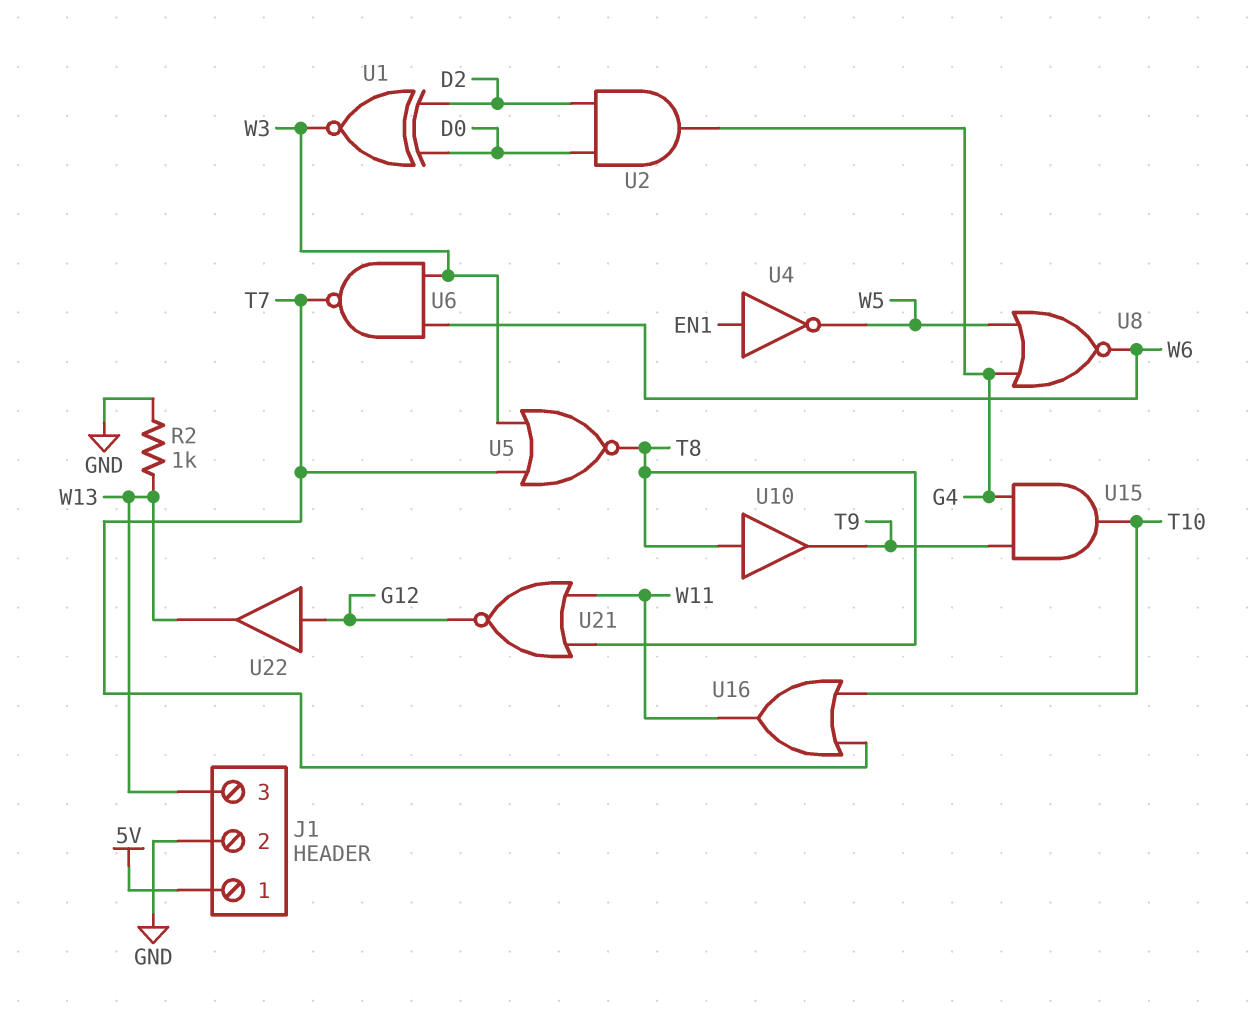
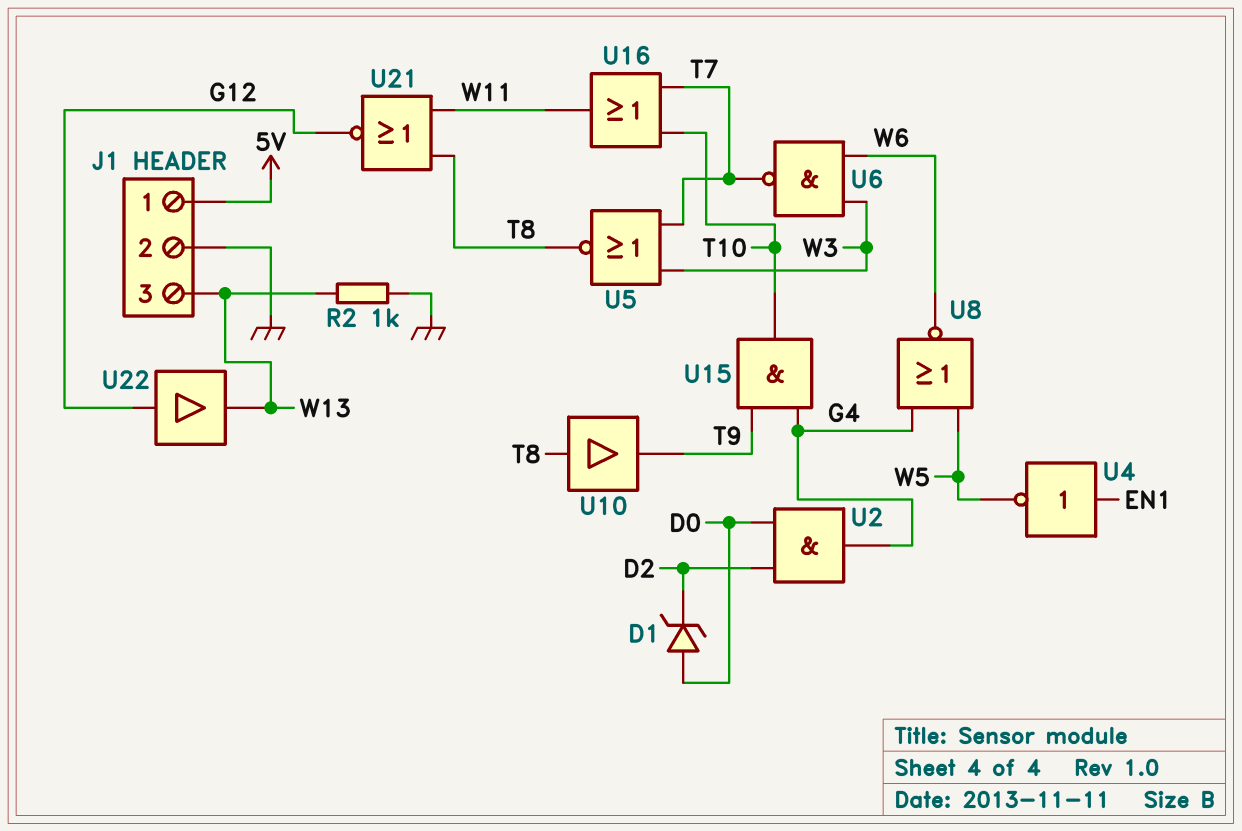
D1: none -> zener (A D0, K D2)
U1: XNOR (in D0, in D2, out W3) -> none

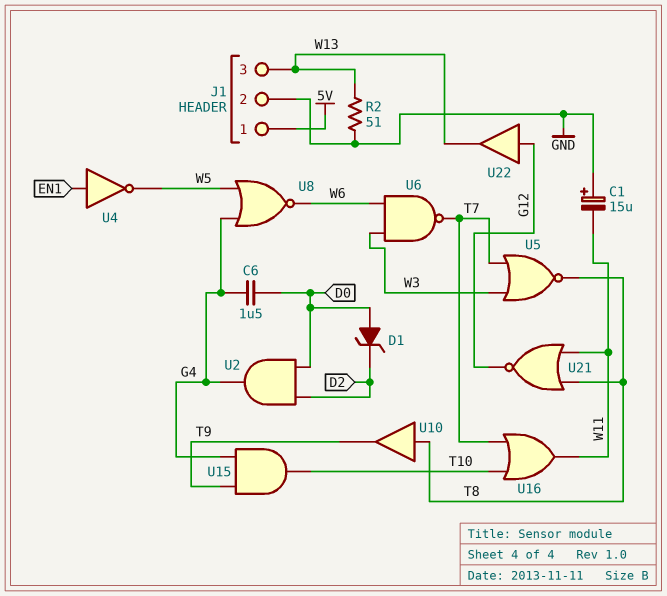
C1: none -> 15uF (plus GND, minus W11)
C6: none -> 1.5uF (D0, G4)
R2: 1k (GND, W13) -> 51 (GND, W13)

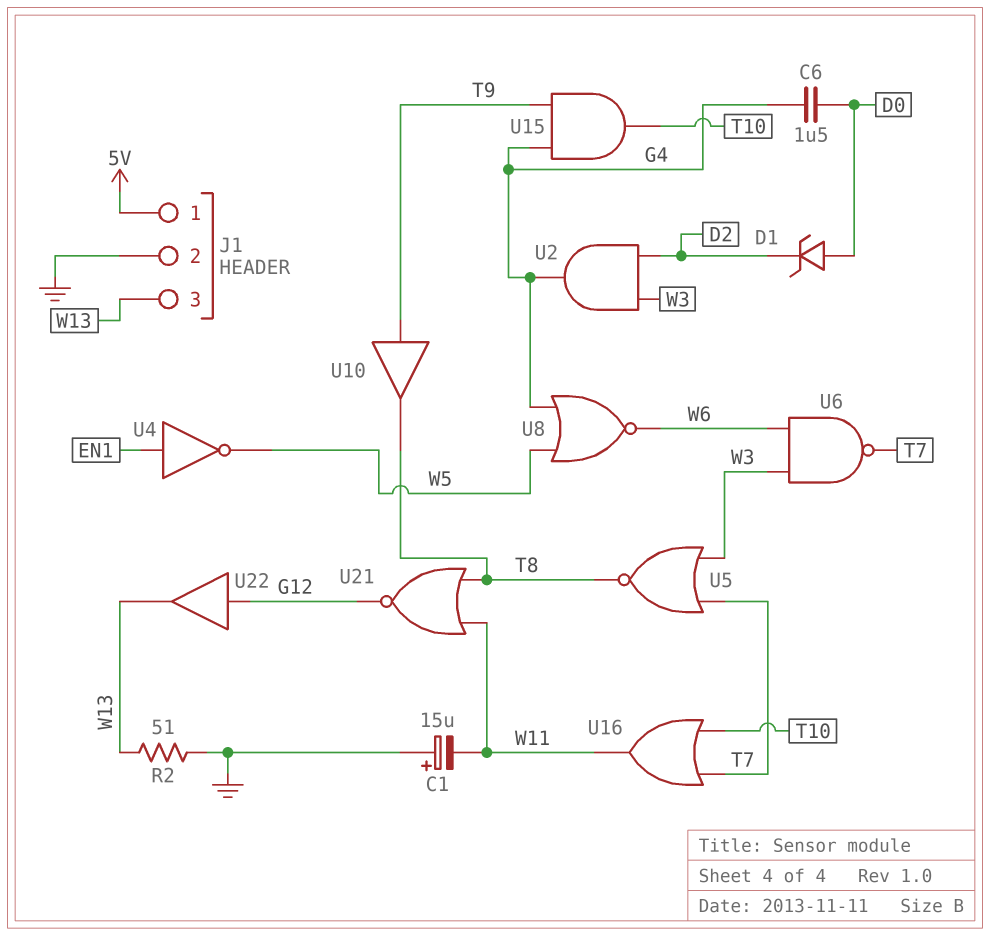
U2: AND (in D0, in D2, out G4) -> AND (in D2, in W3, out G4)
U10: buffer (in T8, out T9) -> buffer (in T9, out T8)

